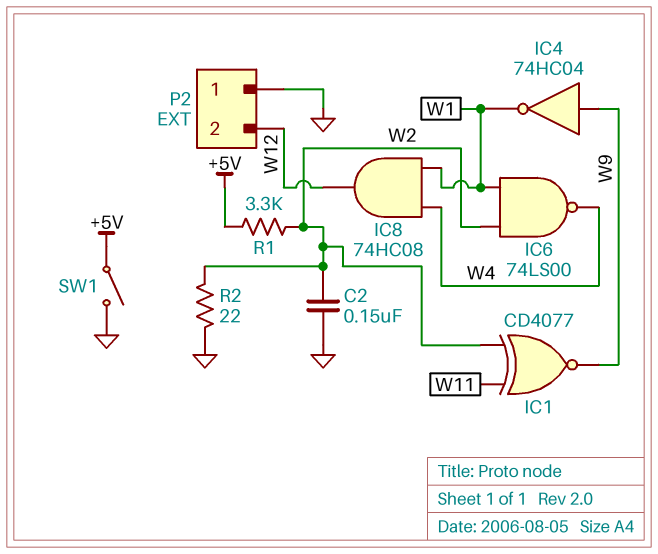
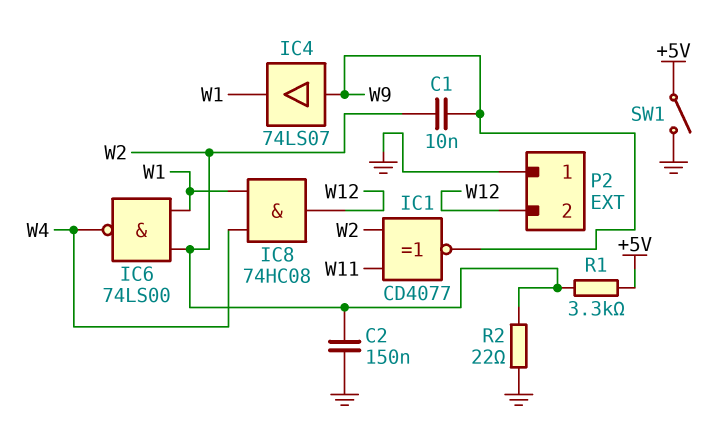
C1: none -> 10nF (W2, W9)
IC4: NOT 74HC04 (in W9, out W1) -> buffer 74LS07 (in W9, out W1)

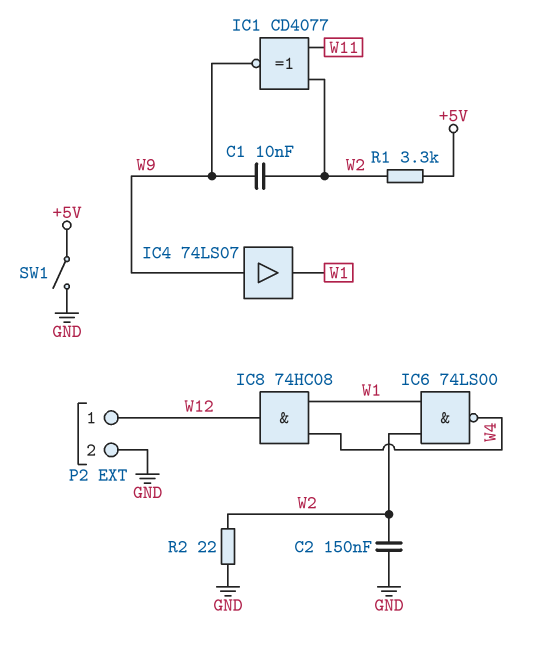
P2 pin 1: GND -> W12
P2 pin 2: W12 -> GND

